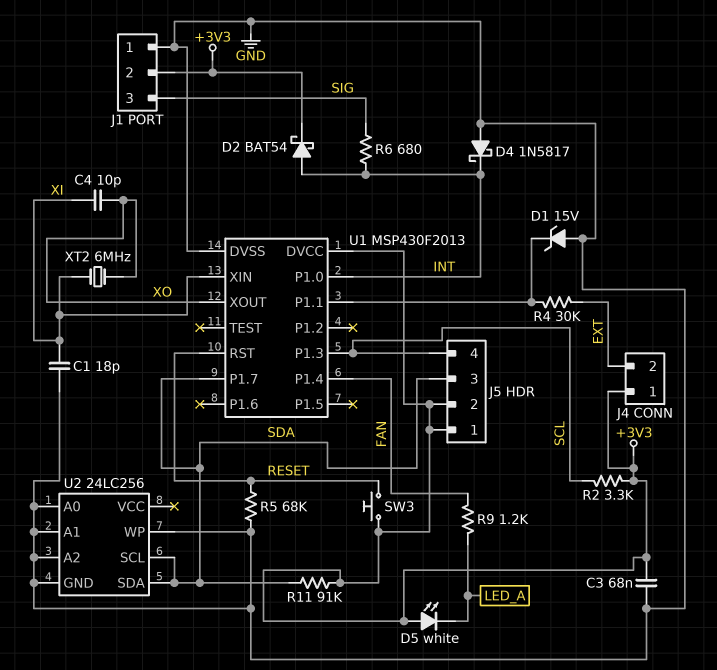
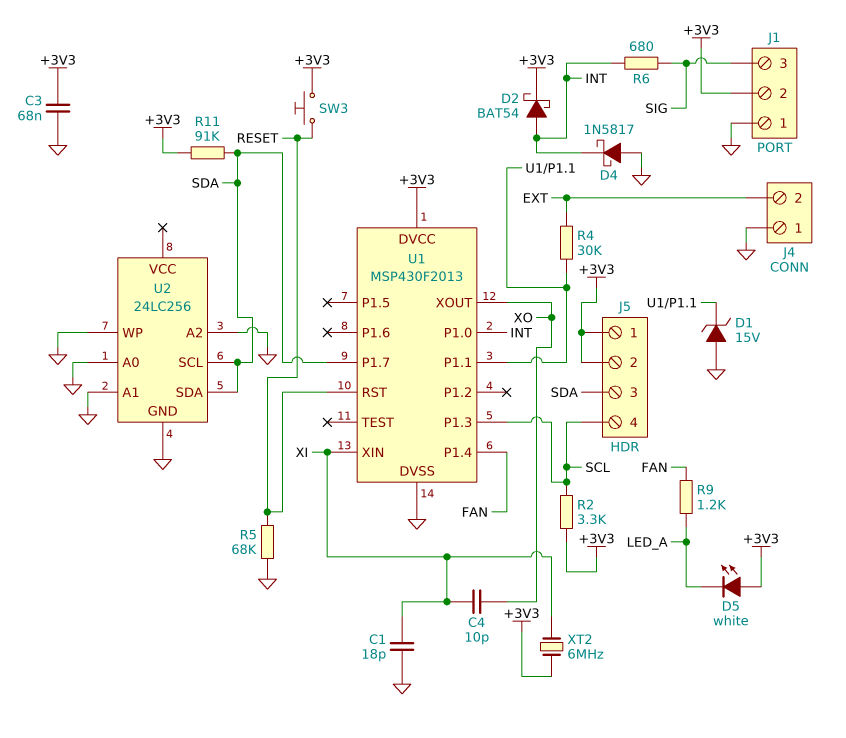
J4 pin 1: +3V3 -> GND
XT2: 6MHz (XI, XO) -> 6MHz (+3V3, XI)

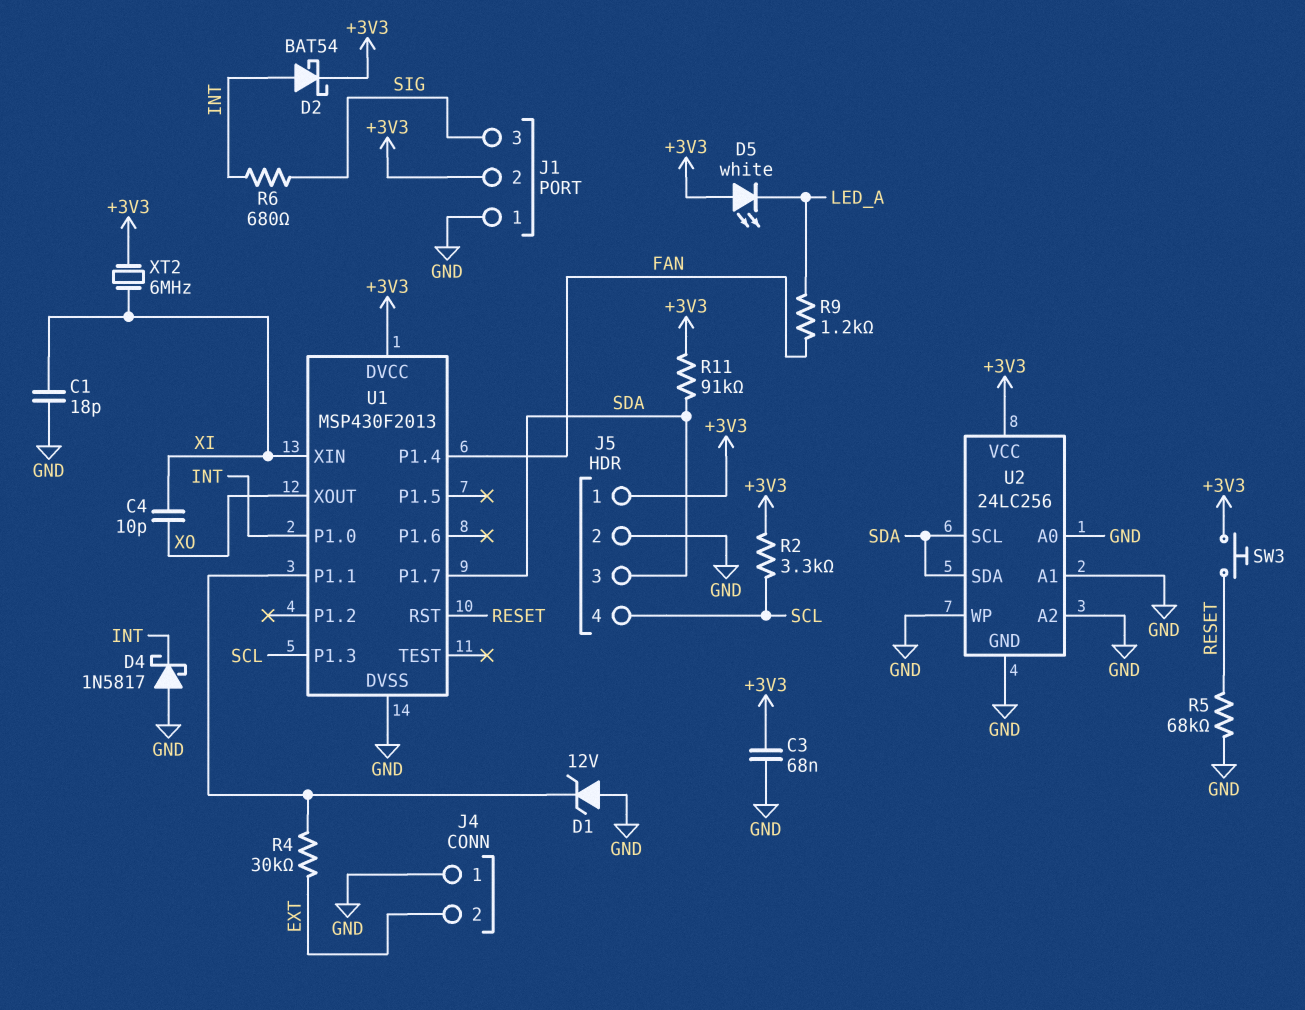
D1: zener 15V (A GND, K U1/P1.1) -> zener 12V (A GND, K U1/P1.1)
J5 pin 2: +3V3 -> GND
U2 pin VCC: none -> +3V3

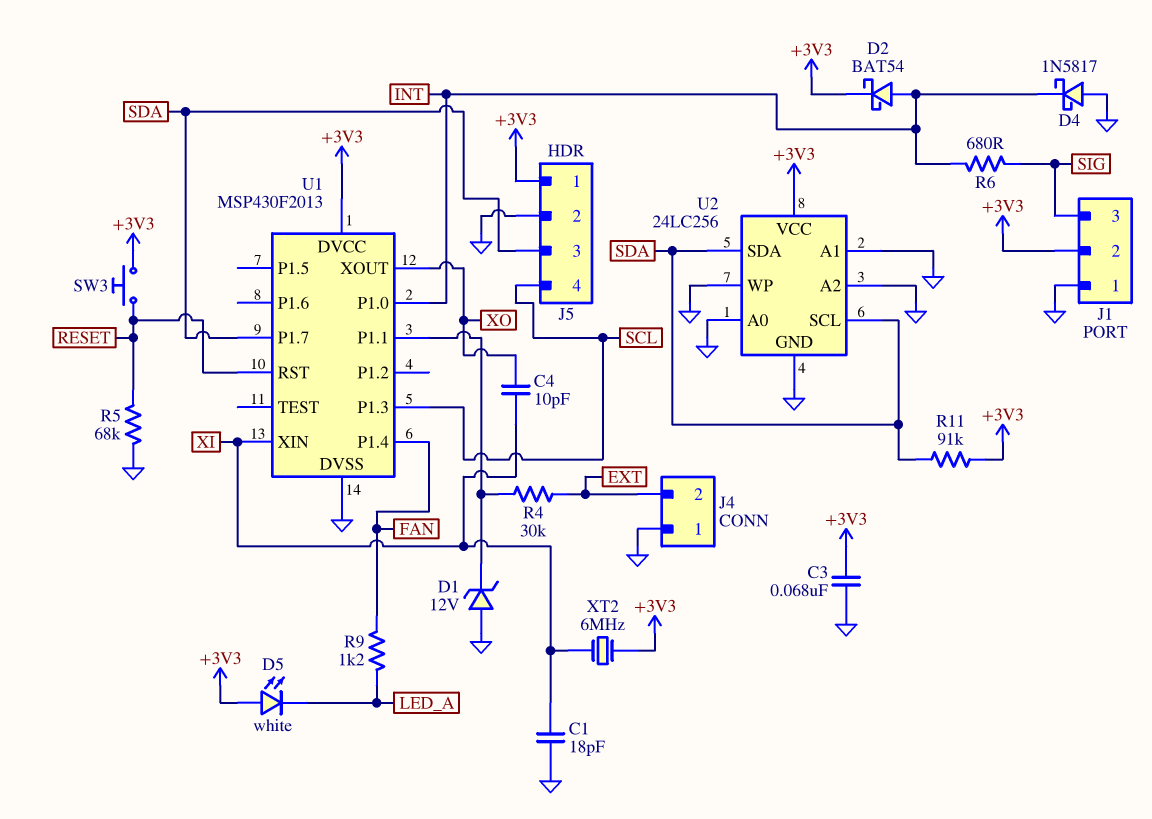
R2: 3.3k (+3V3, SCL) -> none

